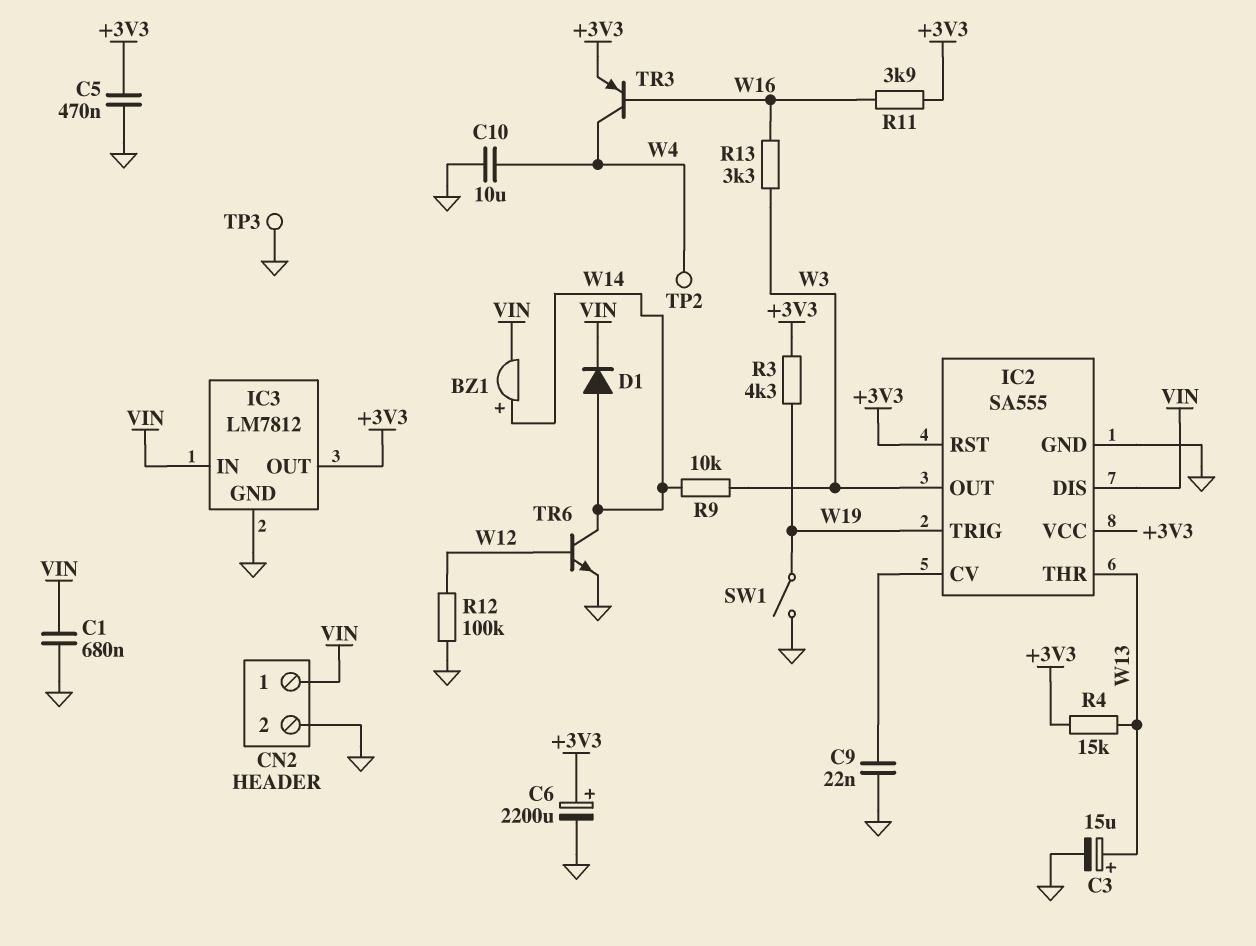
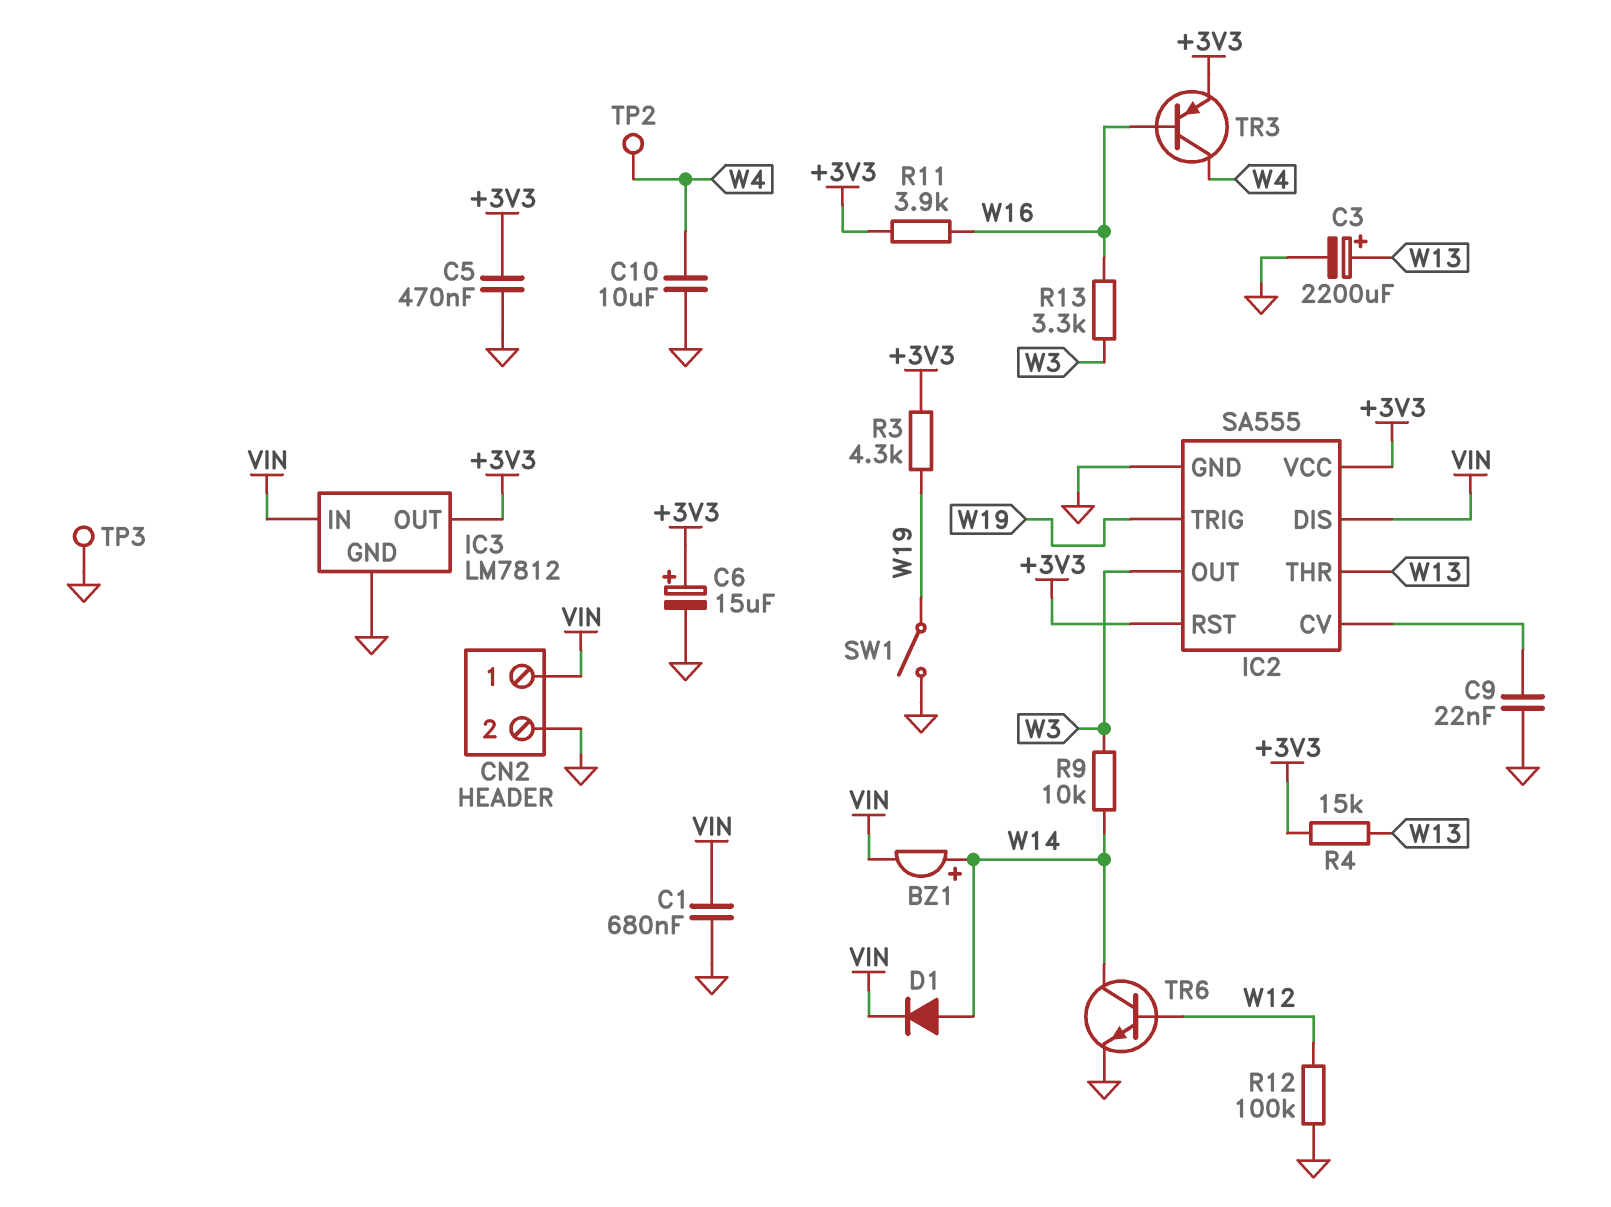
C3: 15uF (plus W13, minus GND) -> 2200uF (plus W13, minus GND)
C6: 2200uF (plus +3V3, minus GND) -> 15uF (plus +3V3, minus GND)

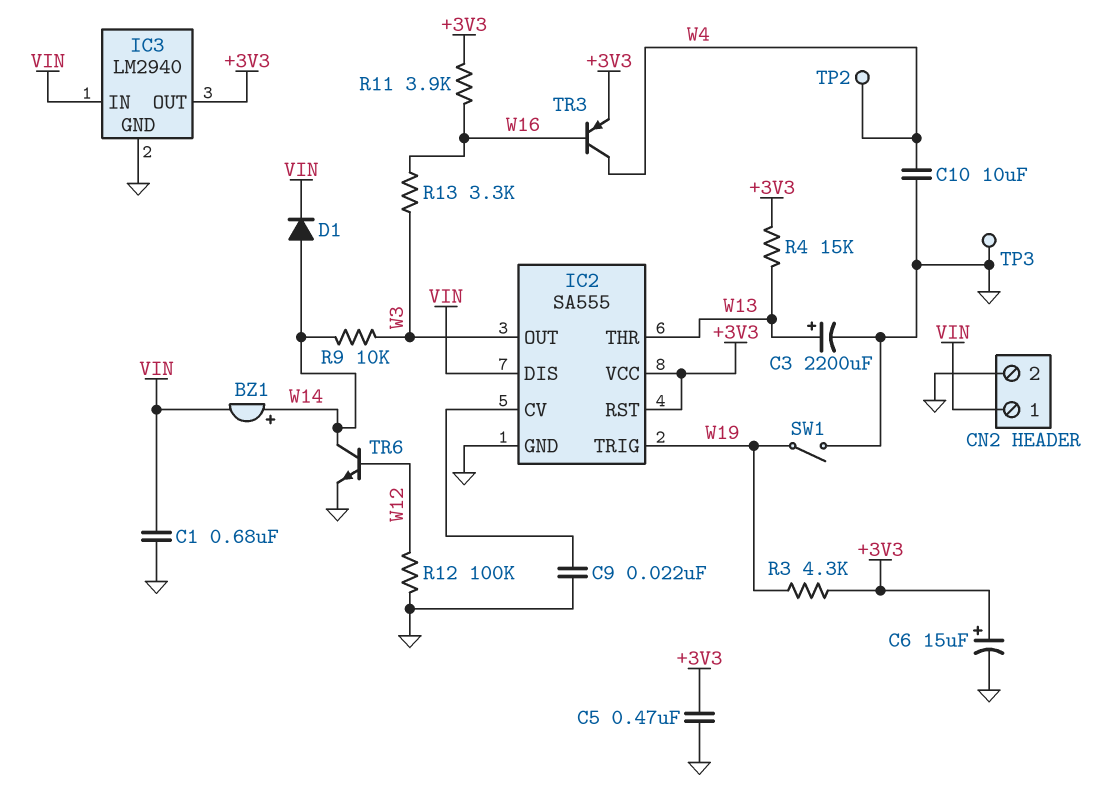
IC3: LM7812 -> LM2940

